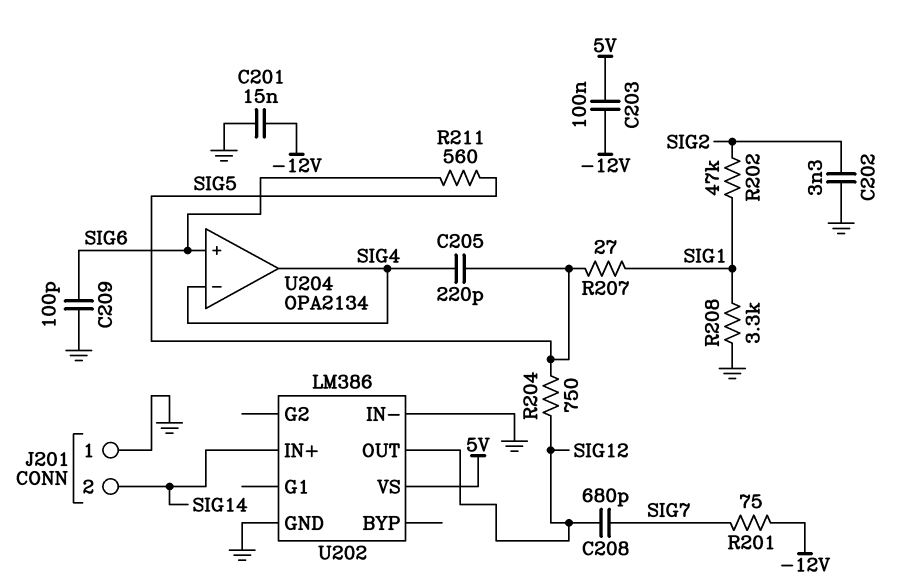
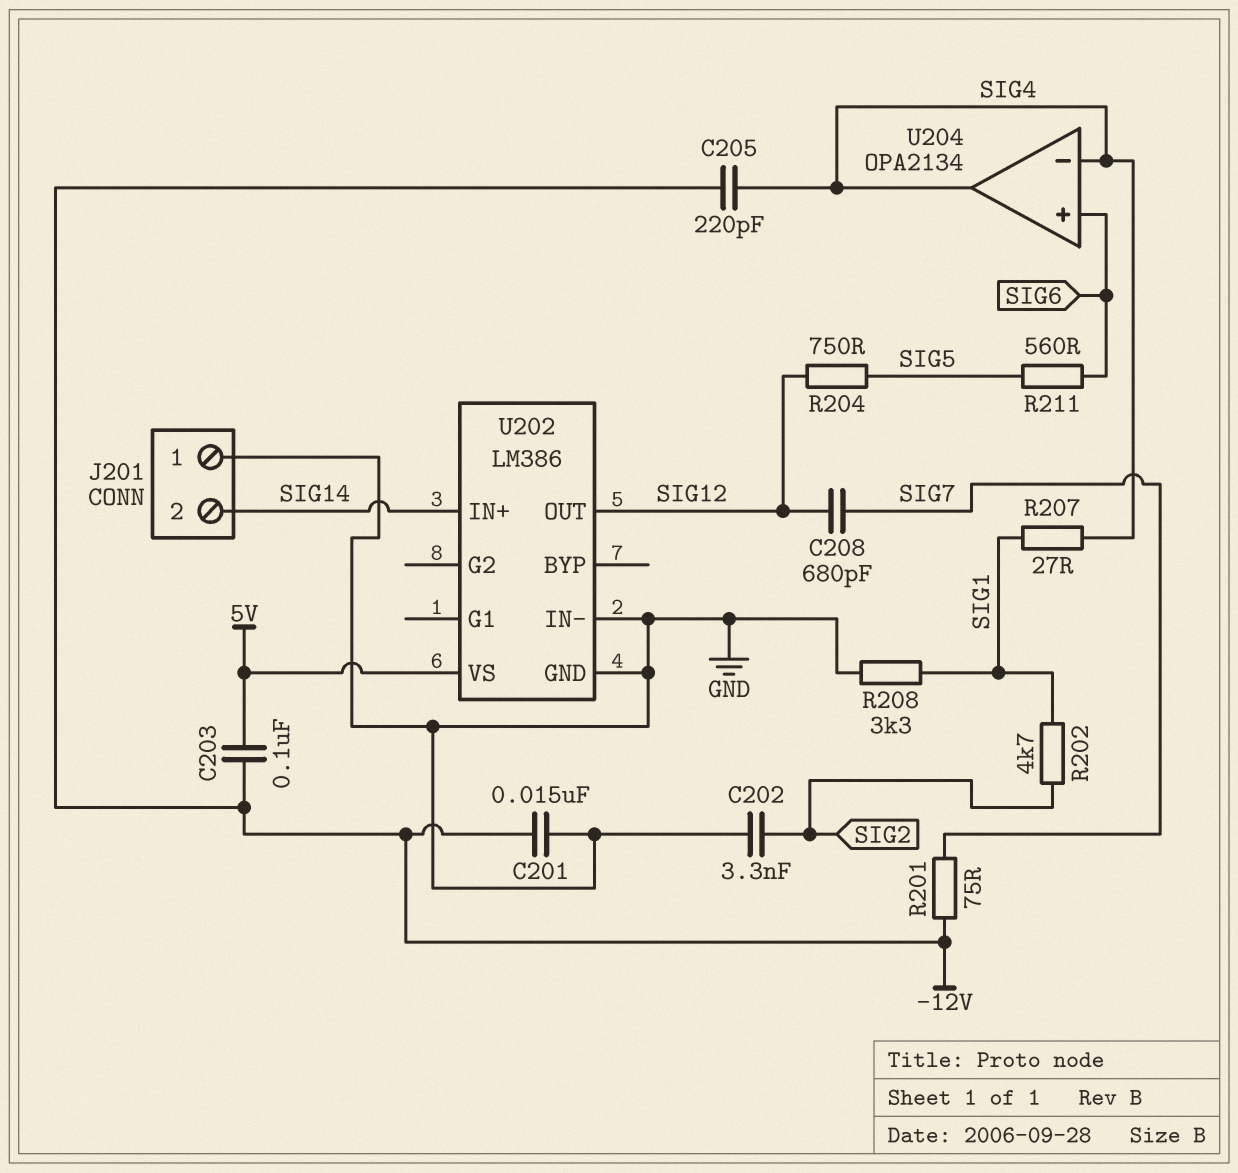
C205: 220pF (SIG4, SIG5) -> 220pF (-12V, SIG4)
C209: 100pF (GND, SIG6) -> none
R202: 47k (SIG1, SIG2) -> 4.7k (SIG1, SIG2)
R207: 27 (SIG1, SIG5) -> 27 (SIG1, SIG4)

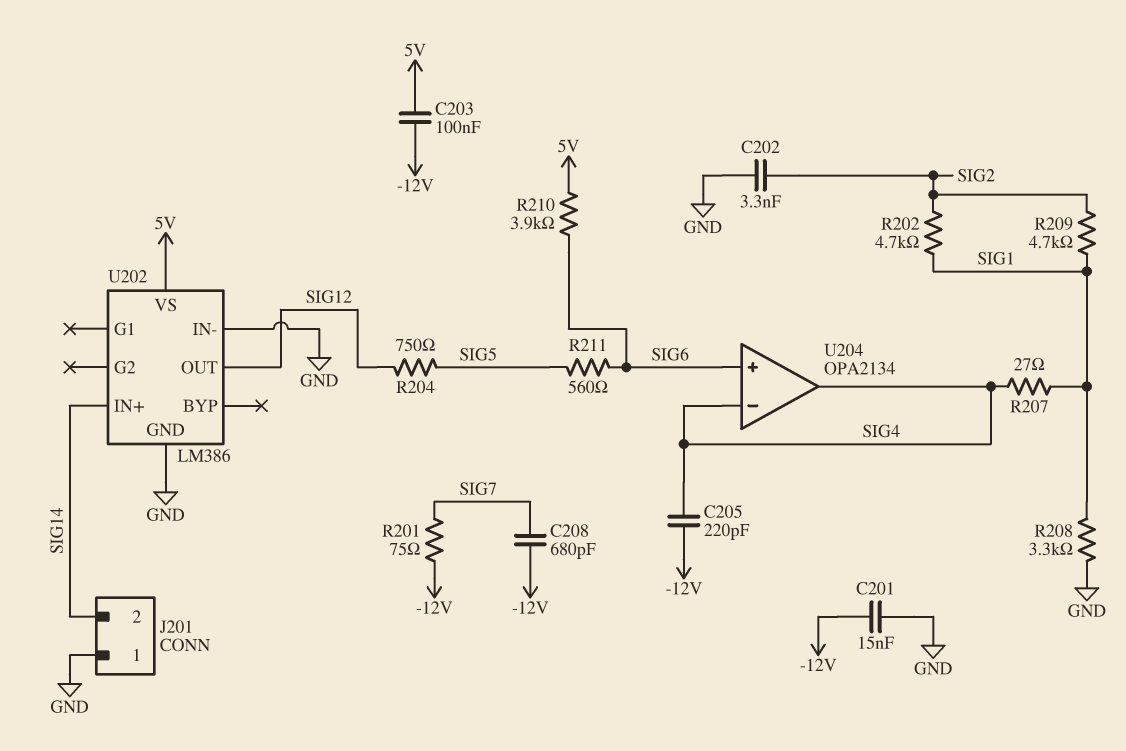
C208: 680pF (SIG7, SIG12) -> 680pF (-12V, SIG7)
R209: none -> 4.7k (SIG1, SIG2)
R210: none -> 3.9k (5V, SIG6)

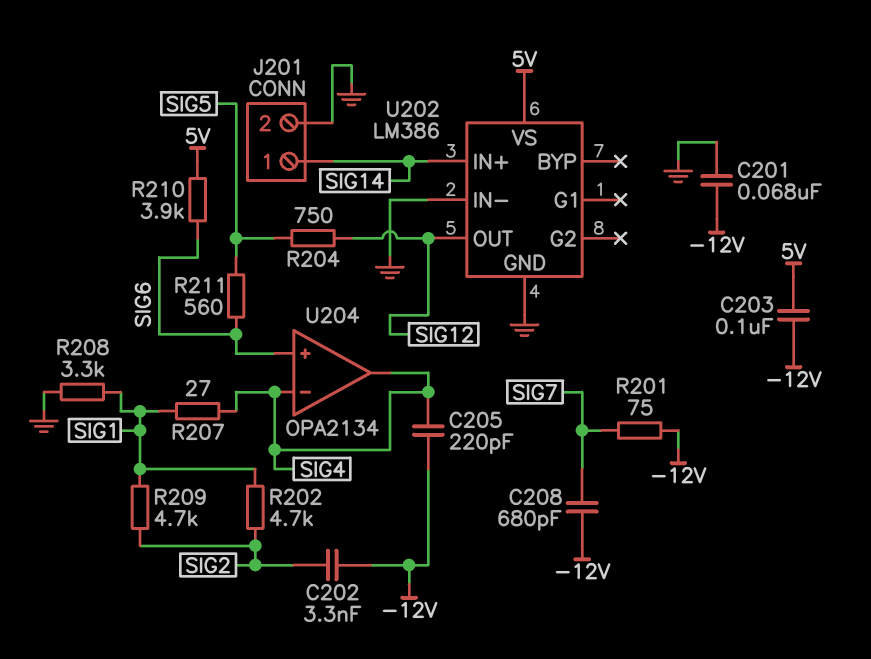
C201: 15nF (-12V, GND) -> 68nF (-12V, GND)
C202: 3.3nF (GND, SIG2) -> 3.3nF (-12V, SIG2)
J201 pin 1: GND -> SIG14
J201 pin 2: SIG14 -> GND

